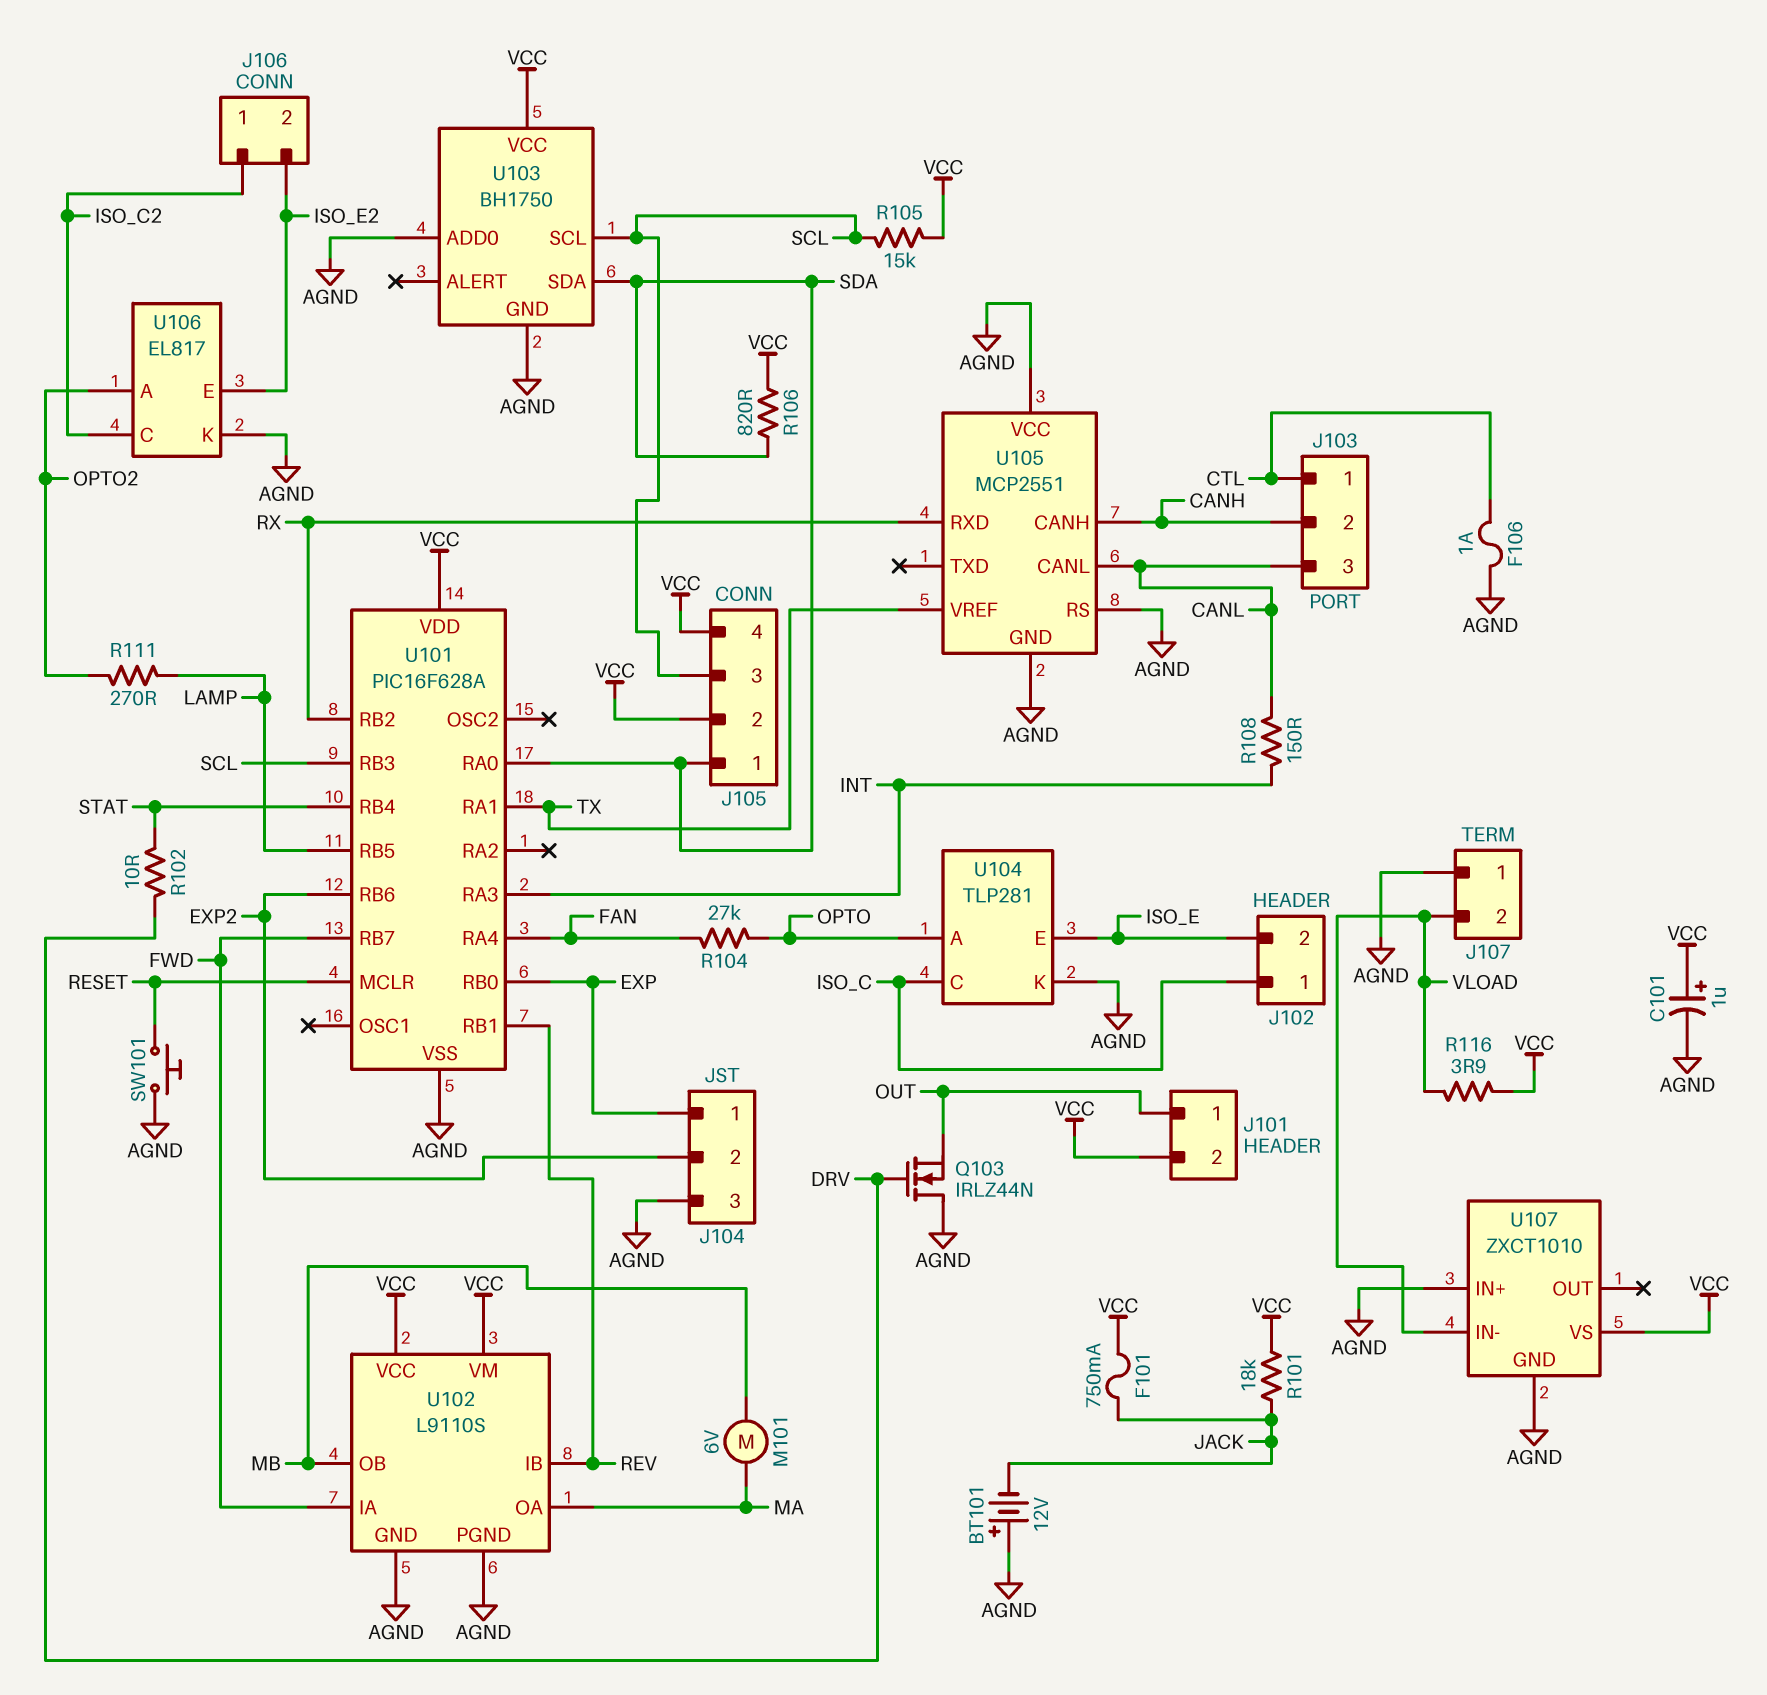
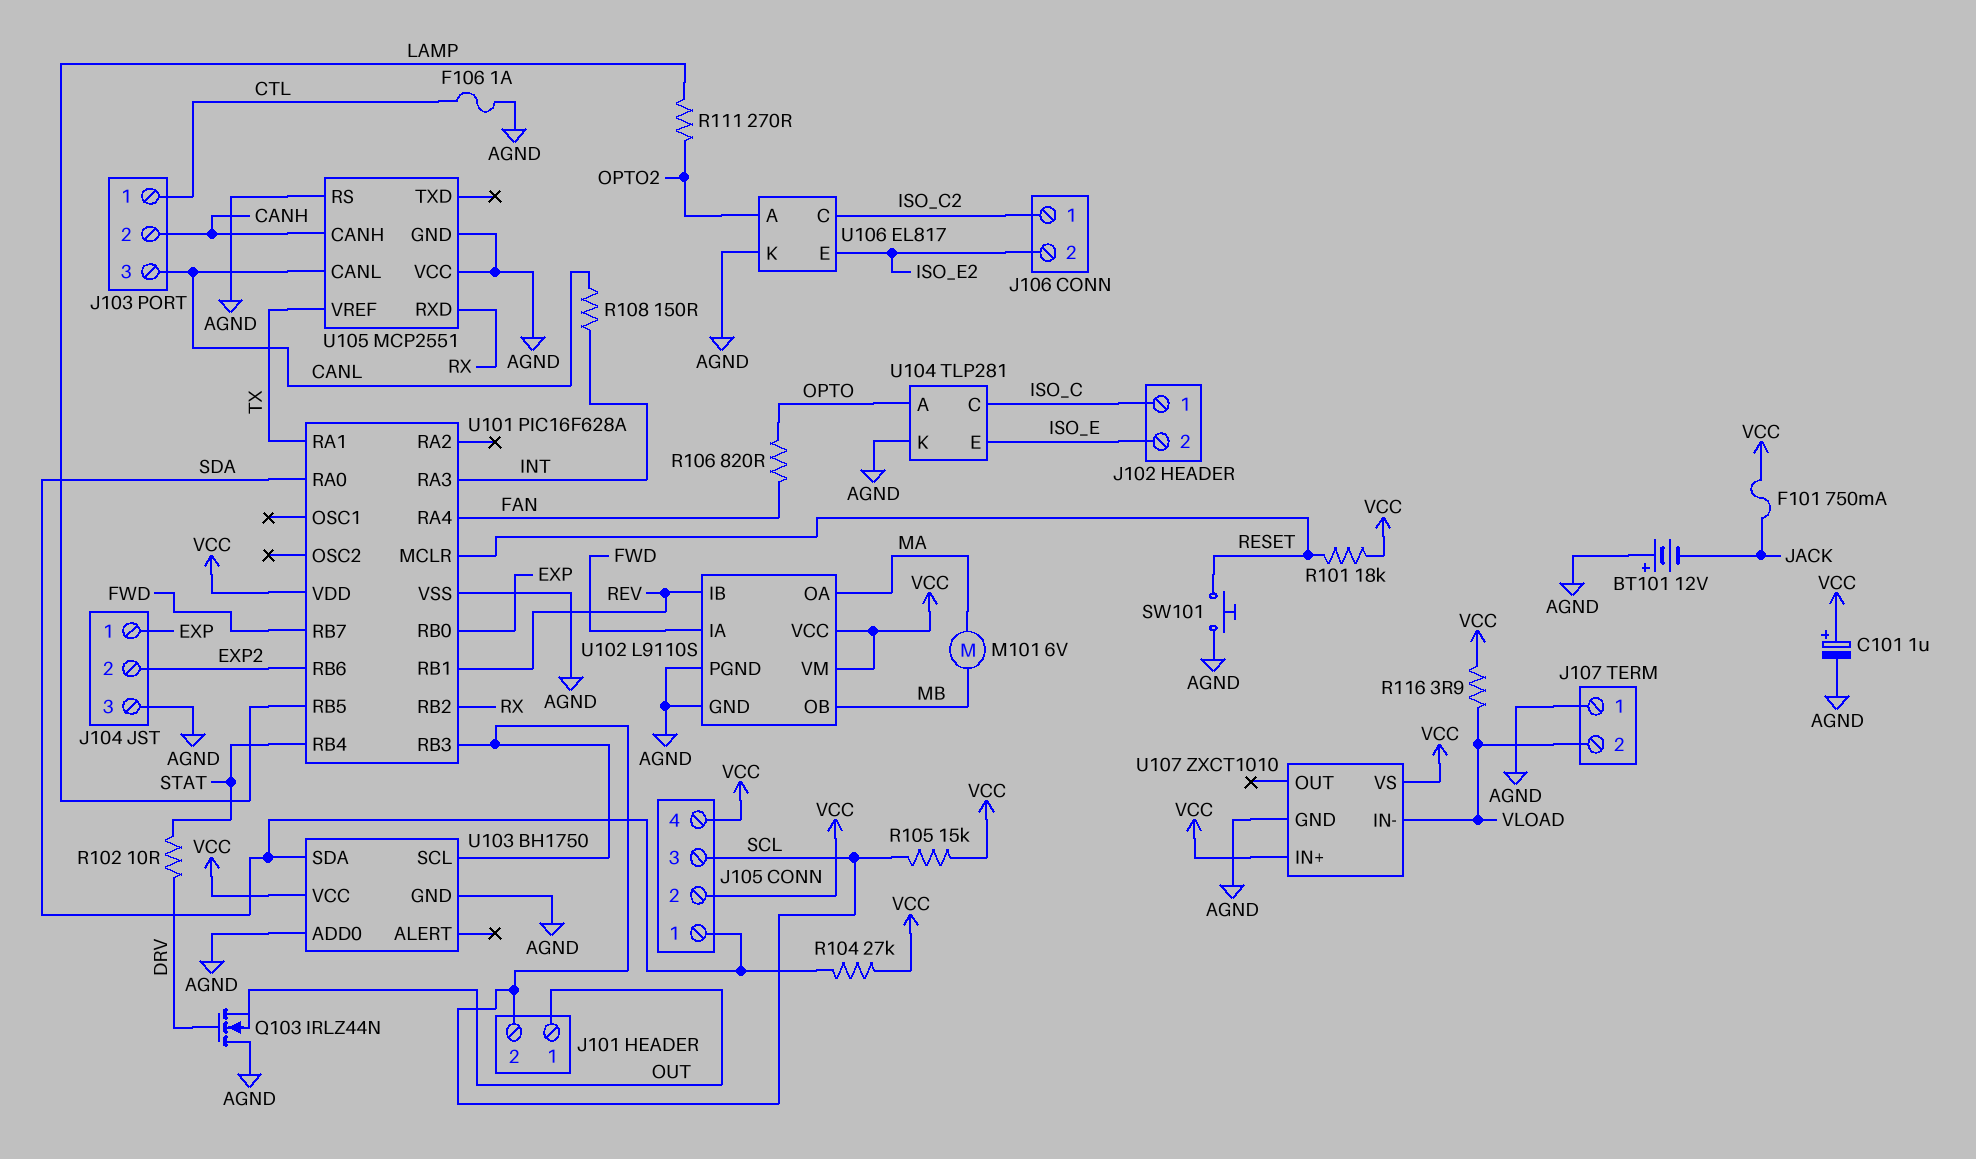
J101 pin 2: VCC -> SCL
R101: 18k (JACK, VCC) -> 18k (RESET, VCC)
R104: 27k (FAN, OPTO) -> 27k (SDA, VCC)
R106: 820 (SDA, VCC) -> 820 (FAN, OPTO)
U107 pin IN+: AGND -> VCC

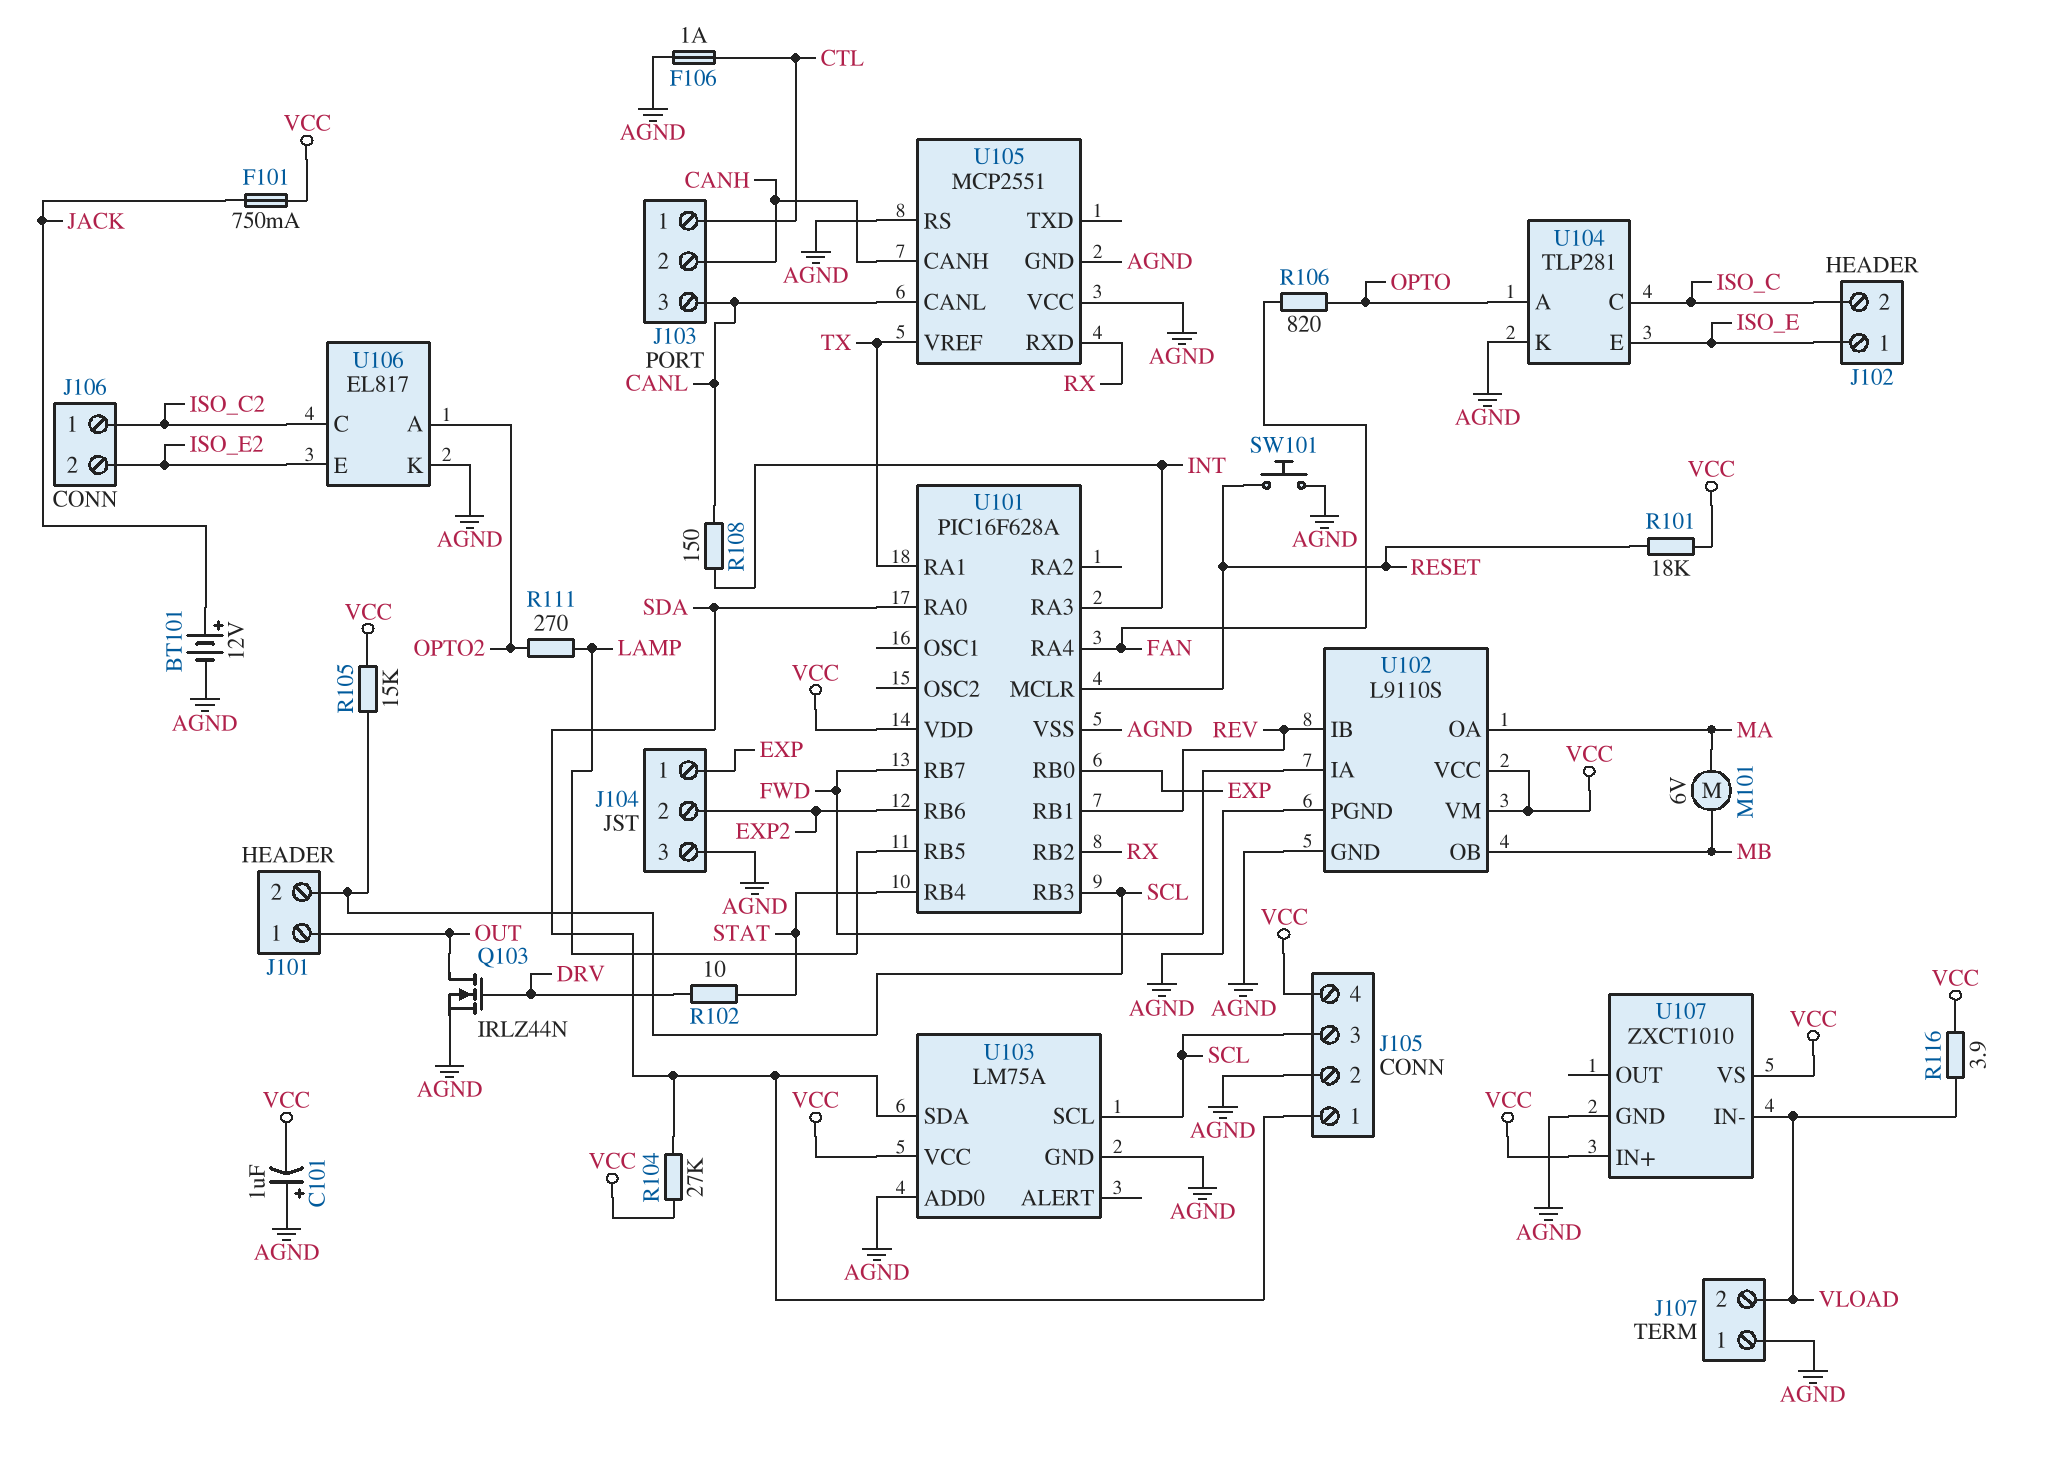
BT101: 12V (plus AGND, minus JACK) -> 12V (plus JACK, minus AGND)
C101: 1uF (plus VCC, minus AGND) -> 1uF (plus AGND, minus VCC)
J102 pin 1: ISO_C -> ISO_E
J102 pin 2: ISO_E -> ISO_C
J105 pin 2: VCC -> AGND
Q103: NMOS IRLZ44N (G DRV, D AGND, S OUT) -> NMOS IRLZ44N (G DRV, D OUT, S AGND)
U103: BH1750 -> LM75A

